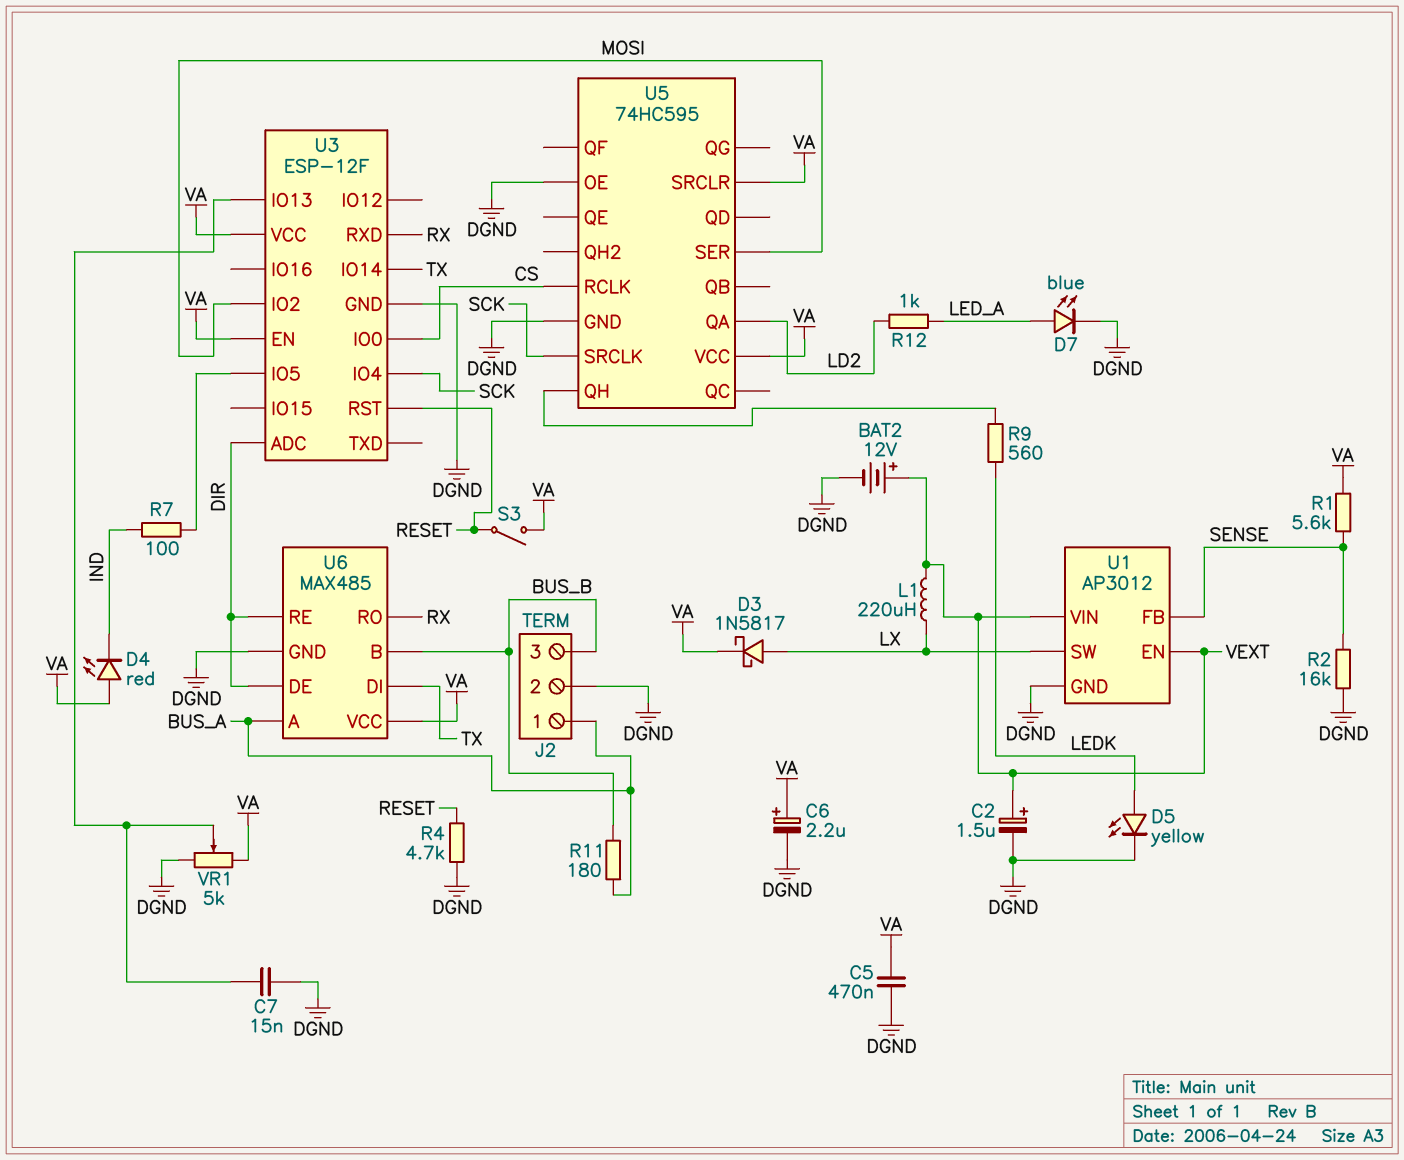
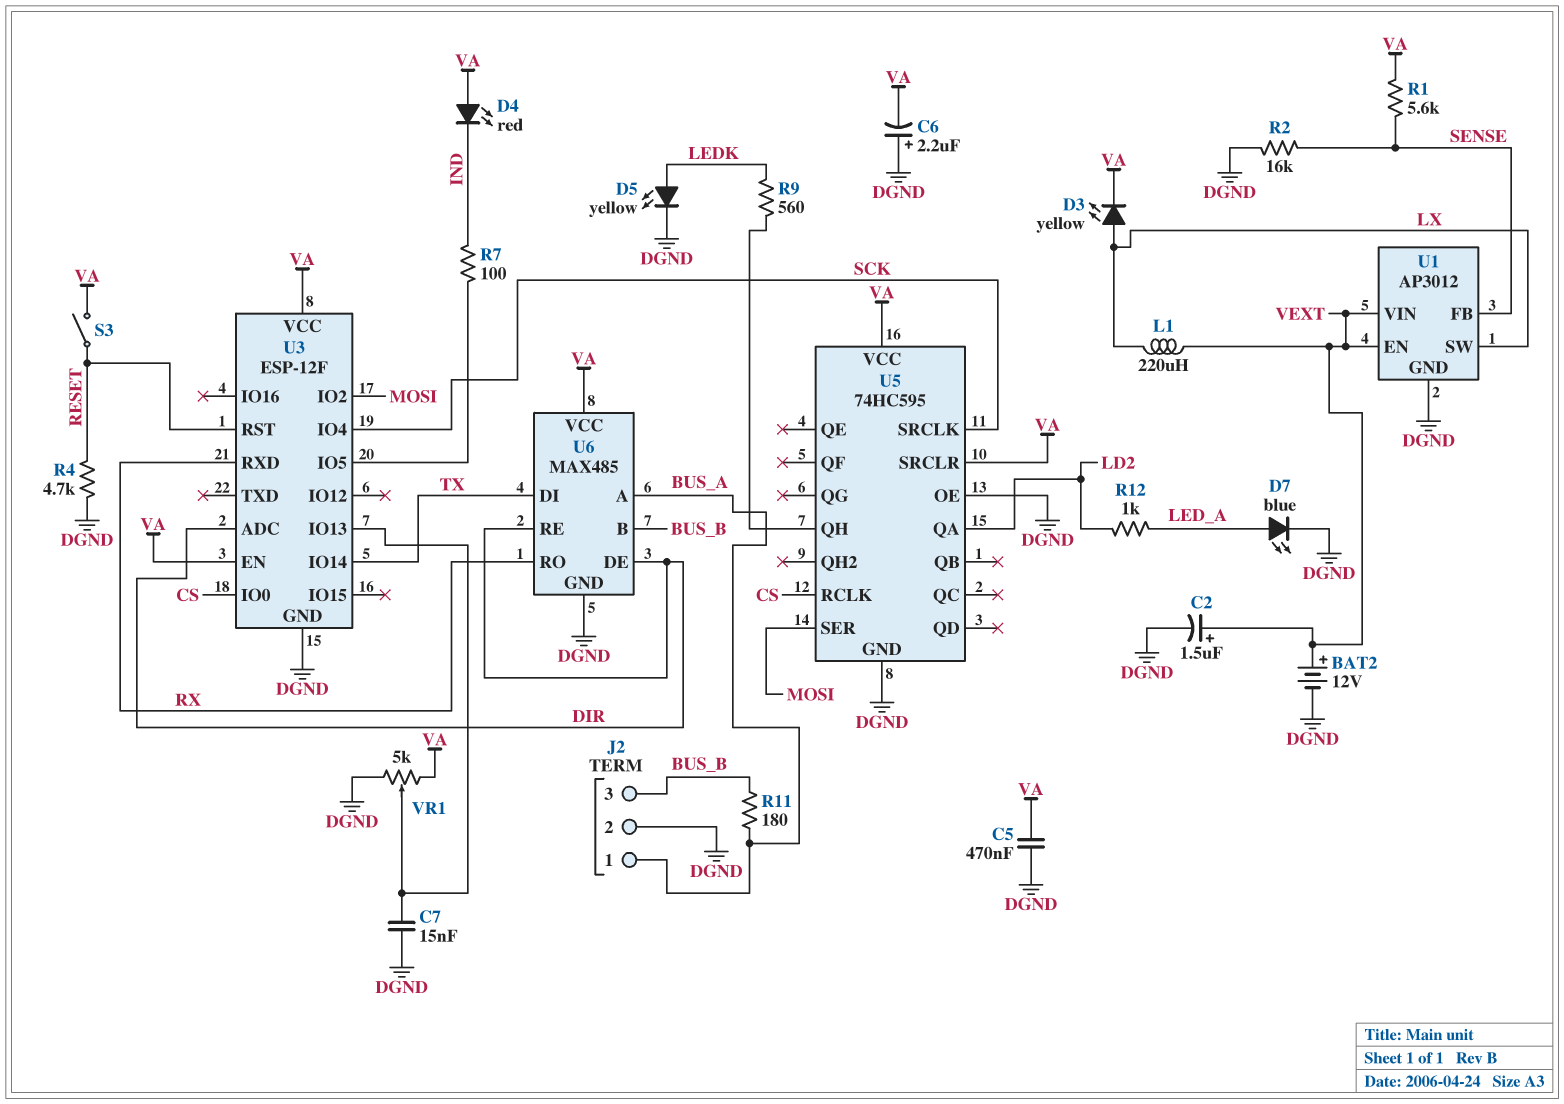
C6: 2.2uF (plus VA, minus DGND) -> 2.2uF (plus DGND, minus VA)
D3: schottky 1N5817 (A LX, K VA) -> LED yellow (A LX, K VA)

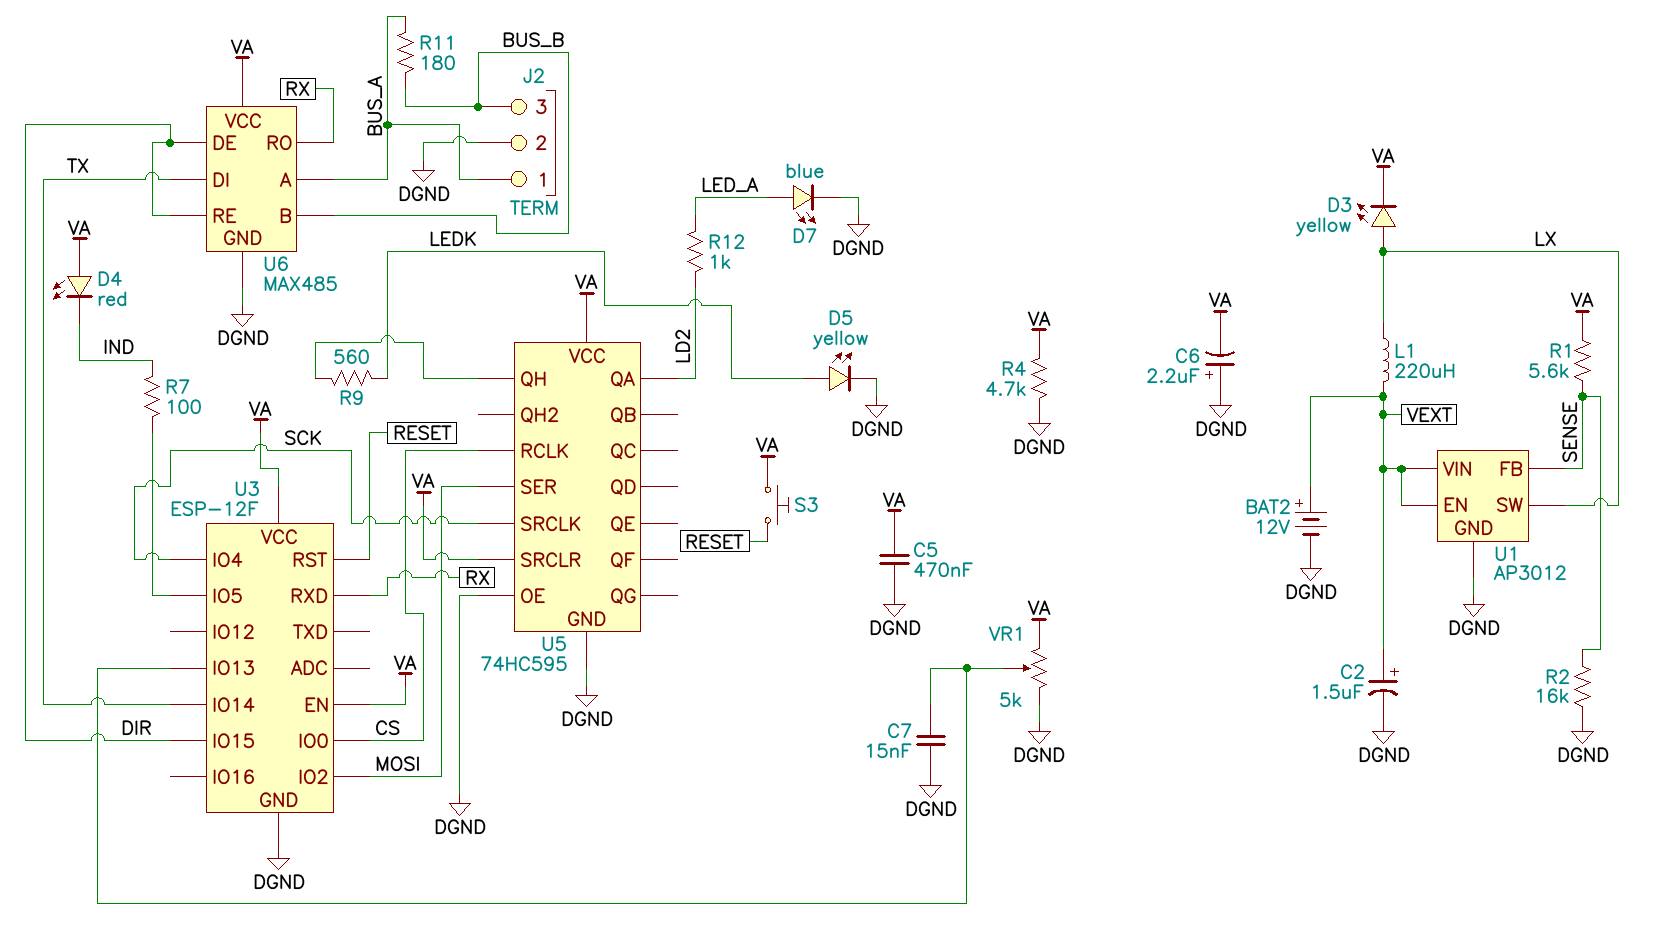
R4: 4.7k (DGND, RESET) -> 4.7k (DGND, VA)
S3: switch (RESET, VA) -> button (RESET, VA)
U3 pin ADC: DIR -> none
U3 pin IO15: none -> DIR

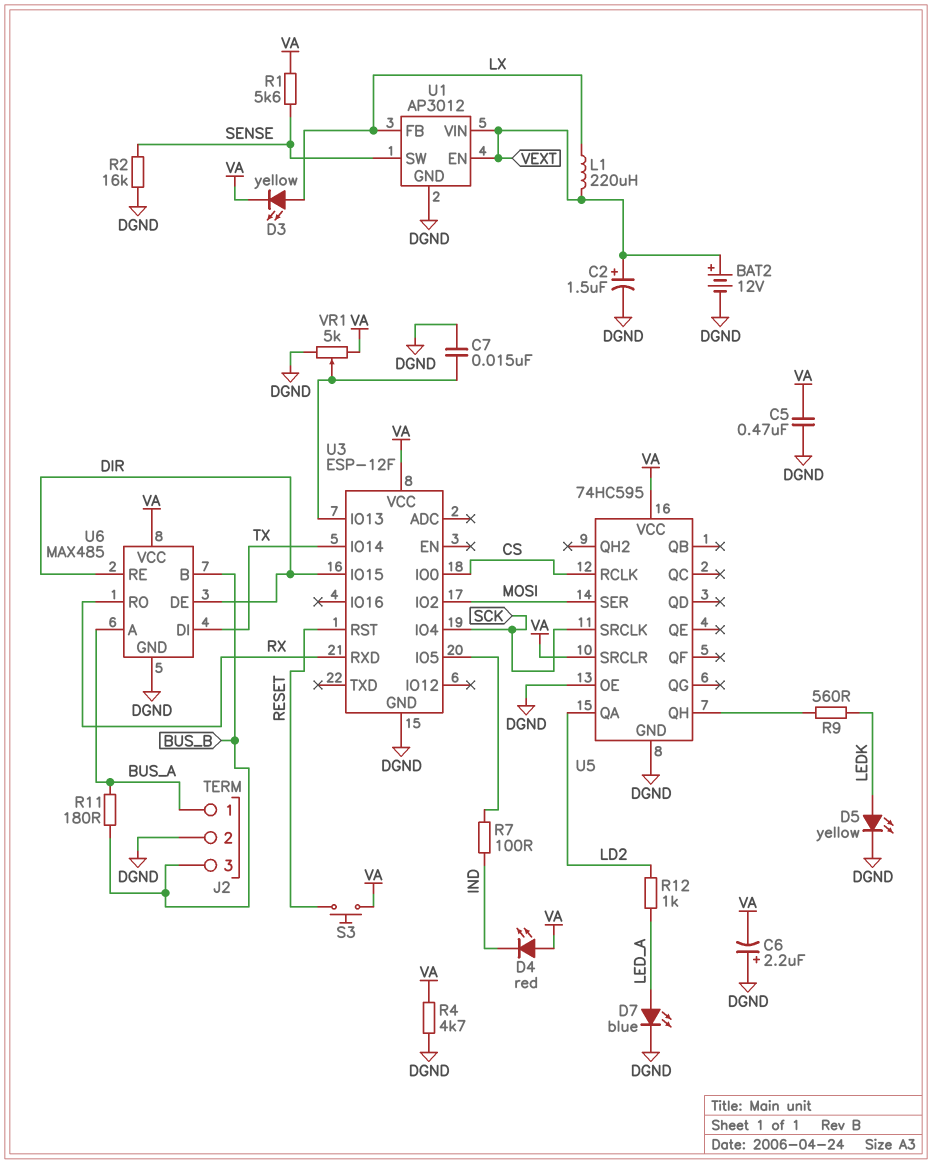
U1 pin FB: SENSE -> LX
U1 pin SW: LX -> SENSE
U3 pin EN: VA -> none

